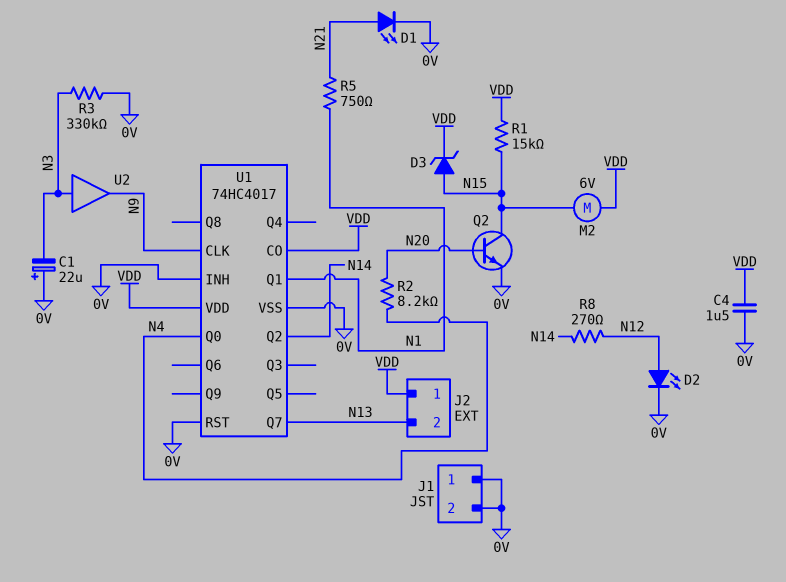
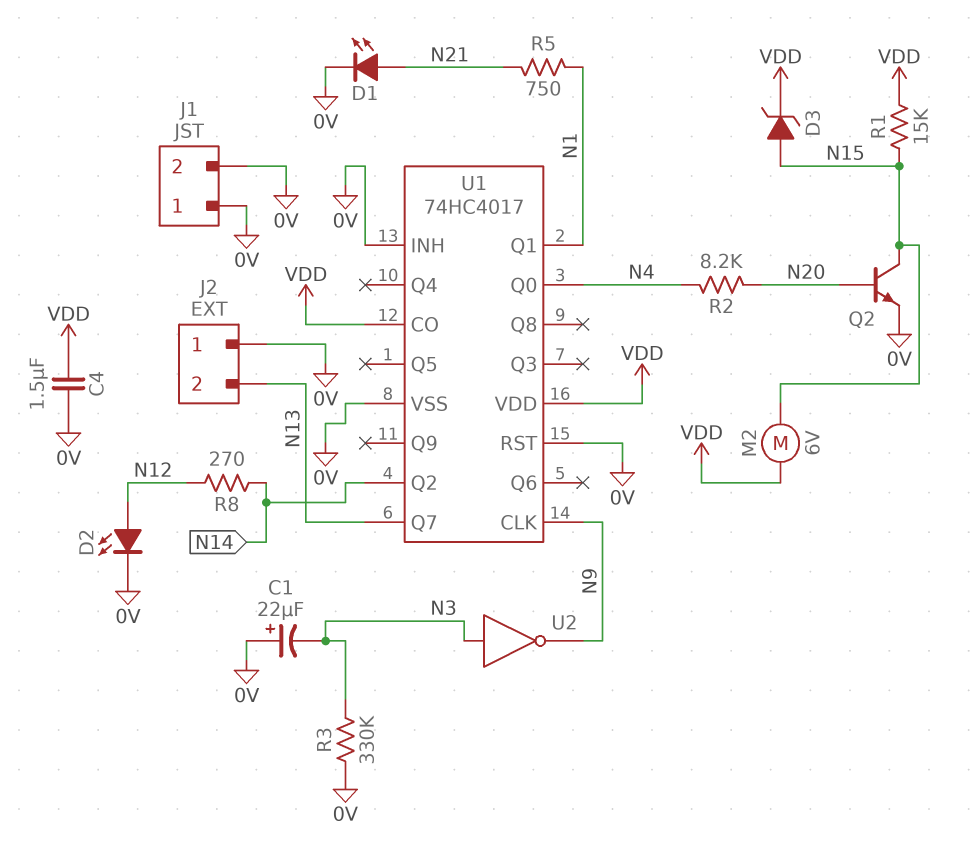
J2 pin 1: VDD -> 0V
U2: buffer (in N3, out N9) -> NOT (in N3, out N9)

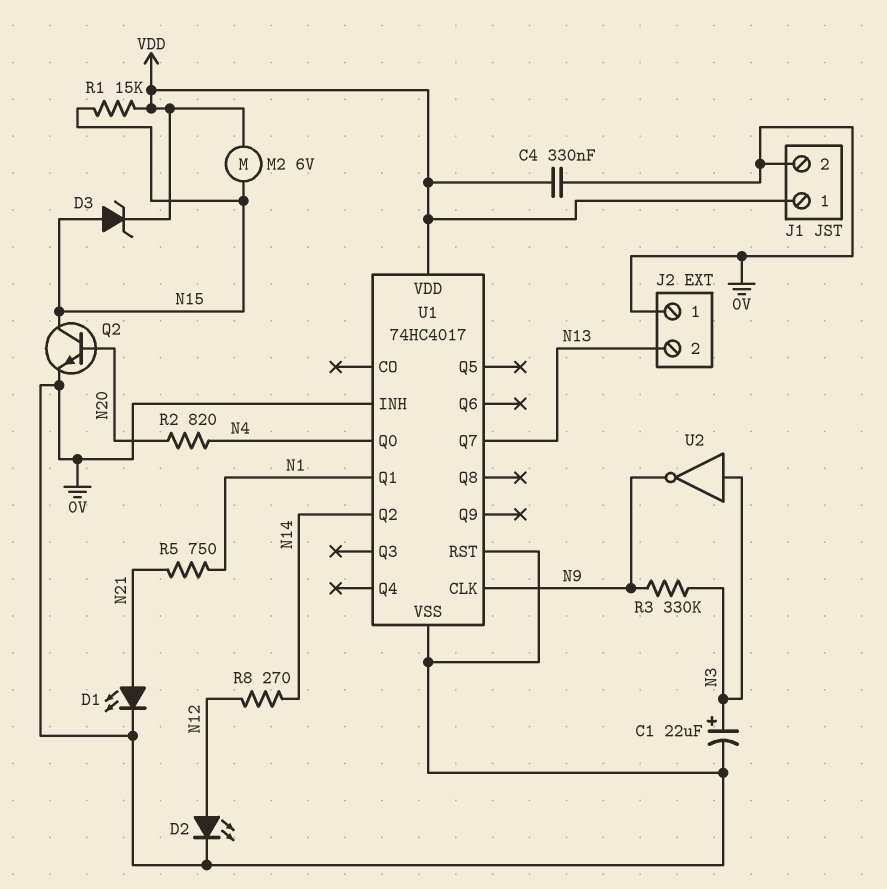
C1: 22uF (plus 0V, minus N3) -> 22uF (plus N3, minus 0V)
C4: 1.5uF (0V, VDD) -> 330nF (0V, VDD)
J1 pin 1: 0V -> VDD
R2: 8.2k (N4, N20) -> 820 (N4, N20)
R3: 330k (0V, N3) -> 330k (N3, N9)
U1 pin CO: VDD -> none

